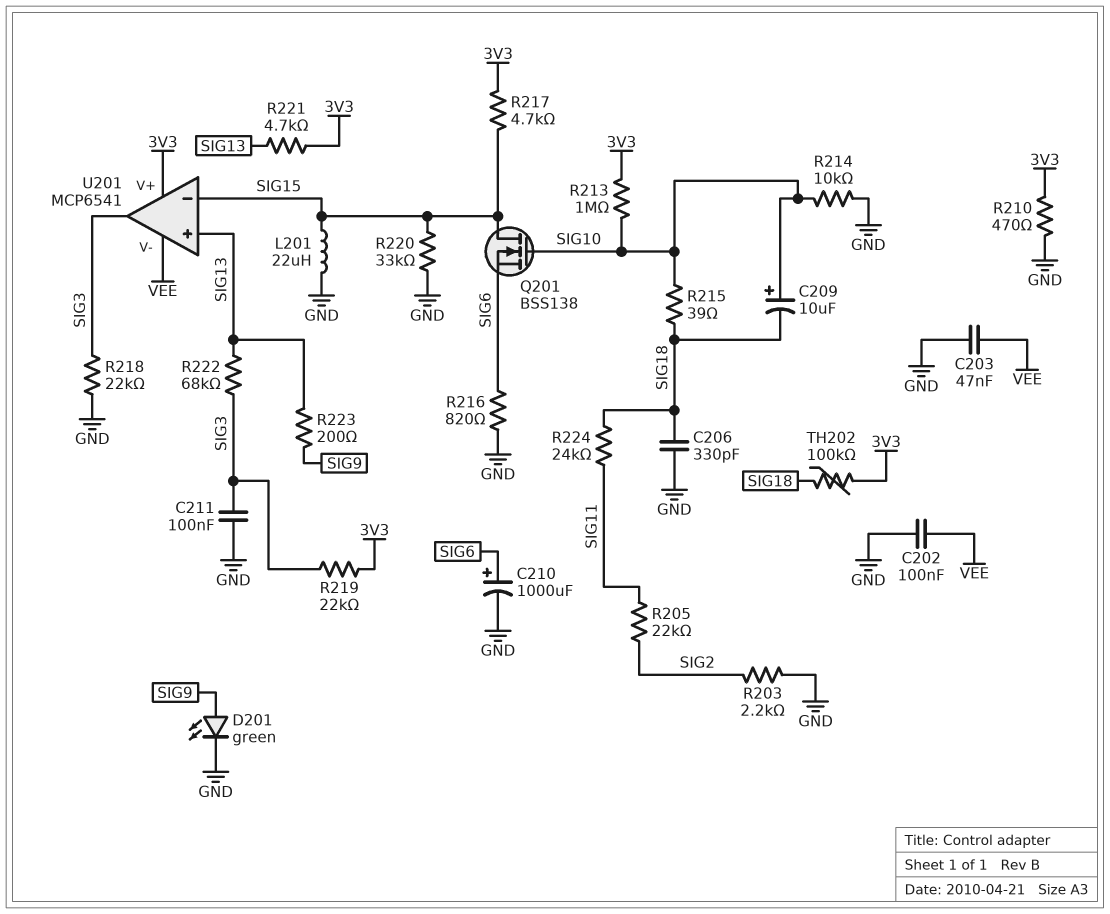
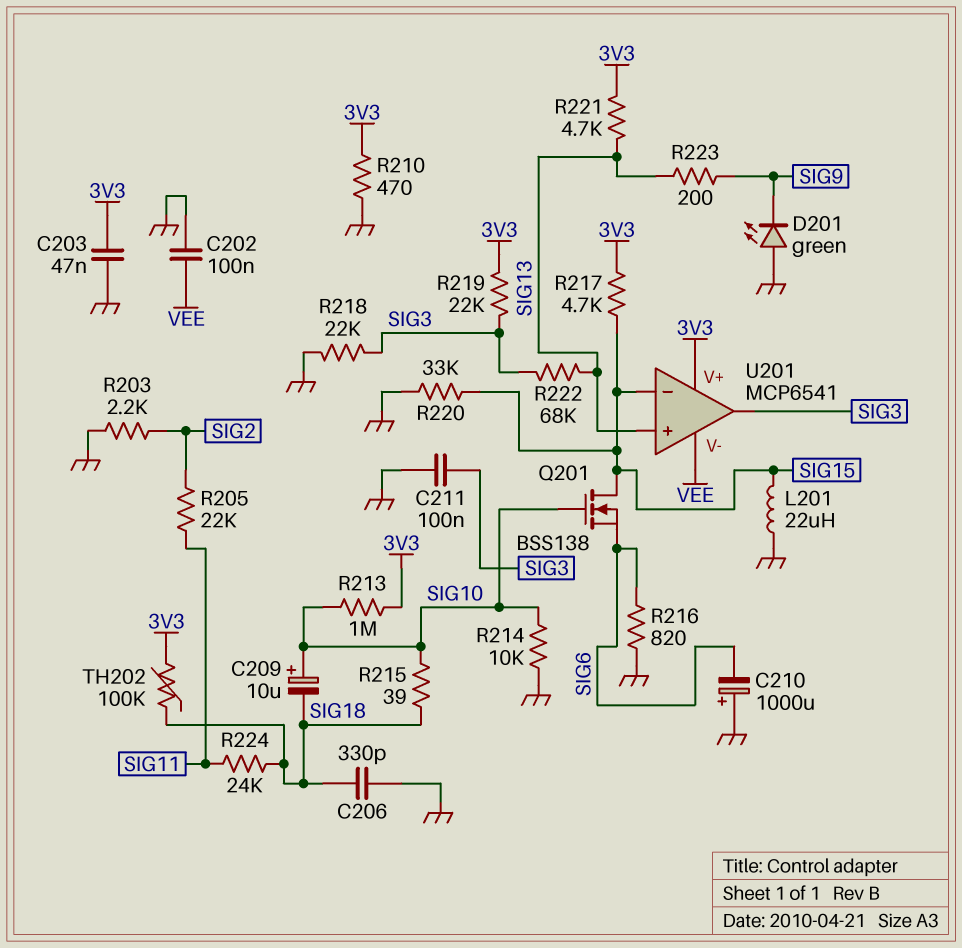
C203: 47nF (GND, VEE) -> 47nF (3V3, GND)
C210: 1000uF (plus SIG6, minus GND) -> 1000uF (plus GND, minus SIG6)
D201: LED green (A SIG9, K GND) -> LED green (A GND, K SIG9)

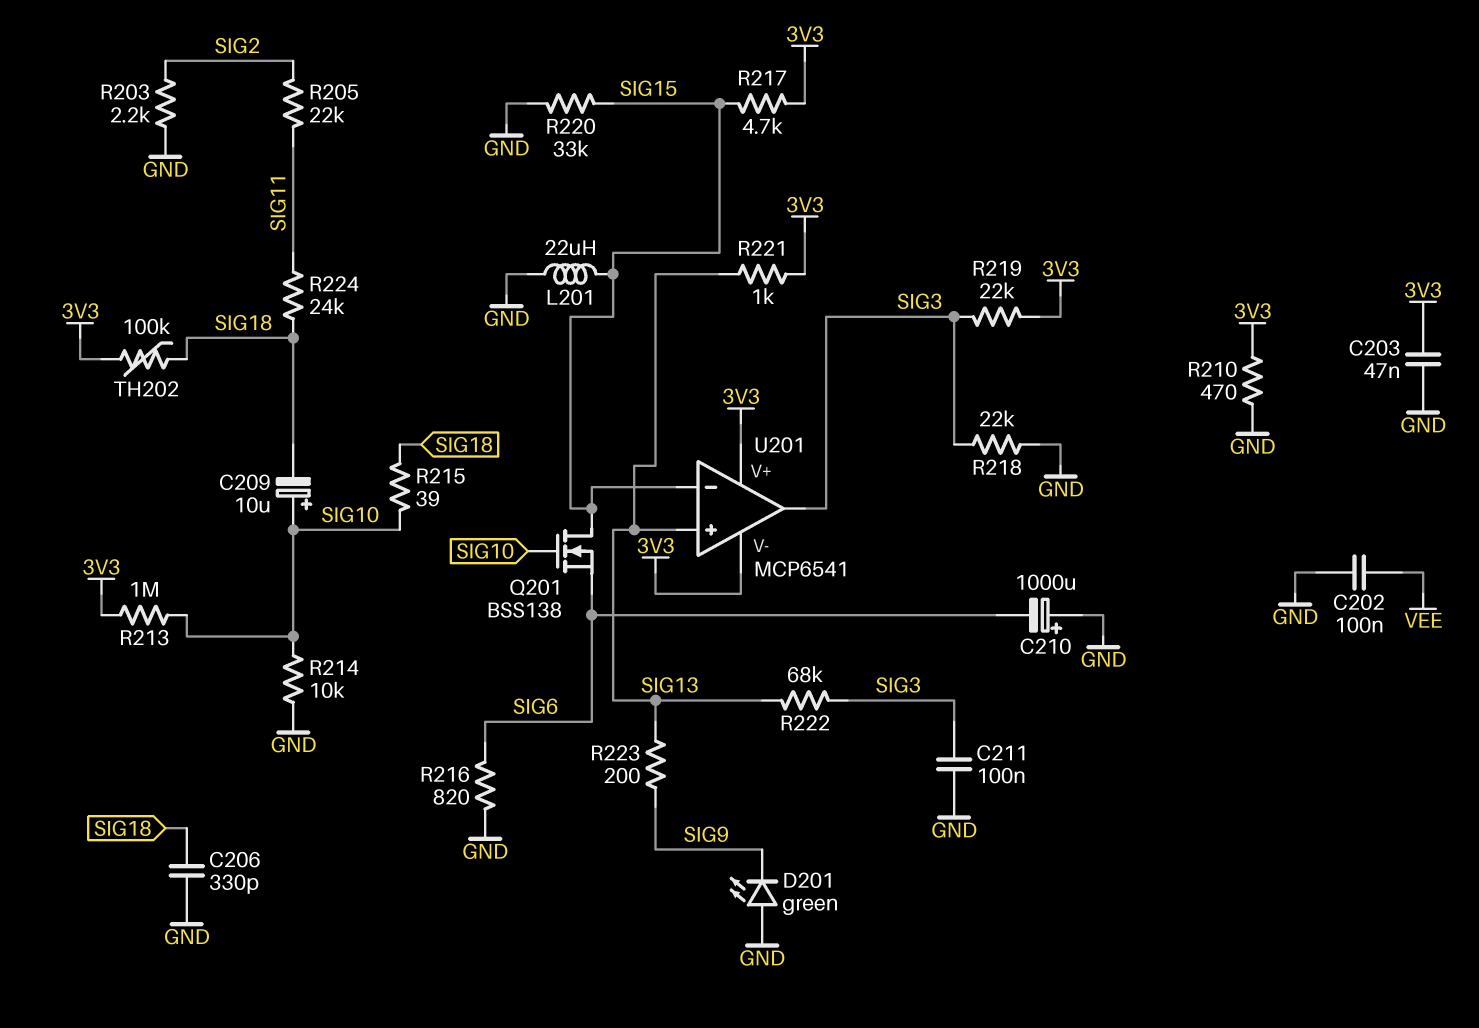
R221: 4.7k (3V3, SIG13) -> 1k (3V3, SIG13)
U201 pin V-: VEE -> 3V3

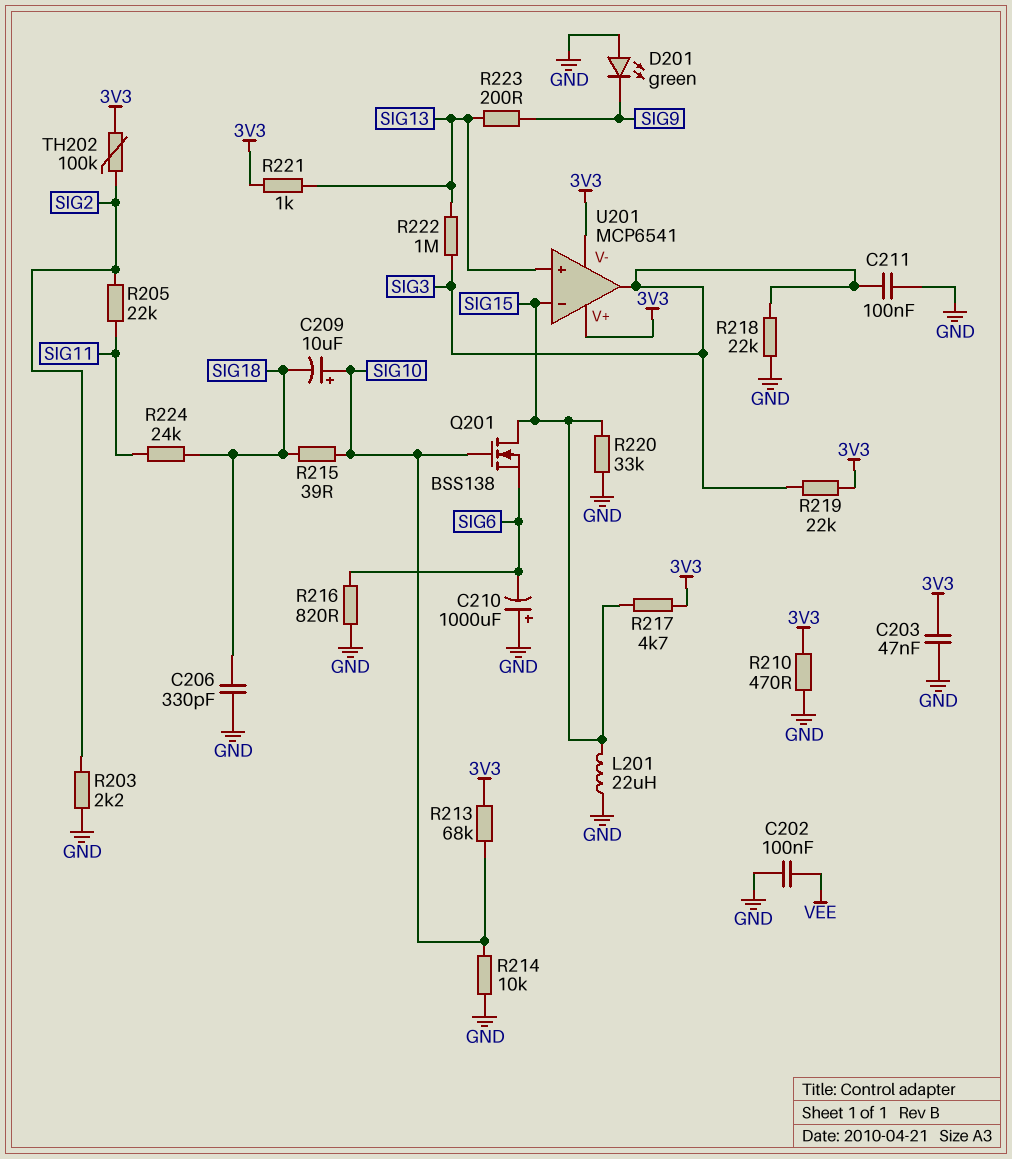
R213: 1M (3V3, SIG10) -> 68k (3V3, SIG10)
R222: 68k (SIG3, SIG13) -> 1M (SIG3, SIG13)
TH202: 100k (3V3, SIG18) -> 100k (3V3, SIG2)

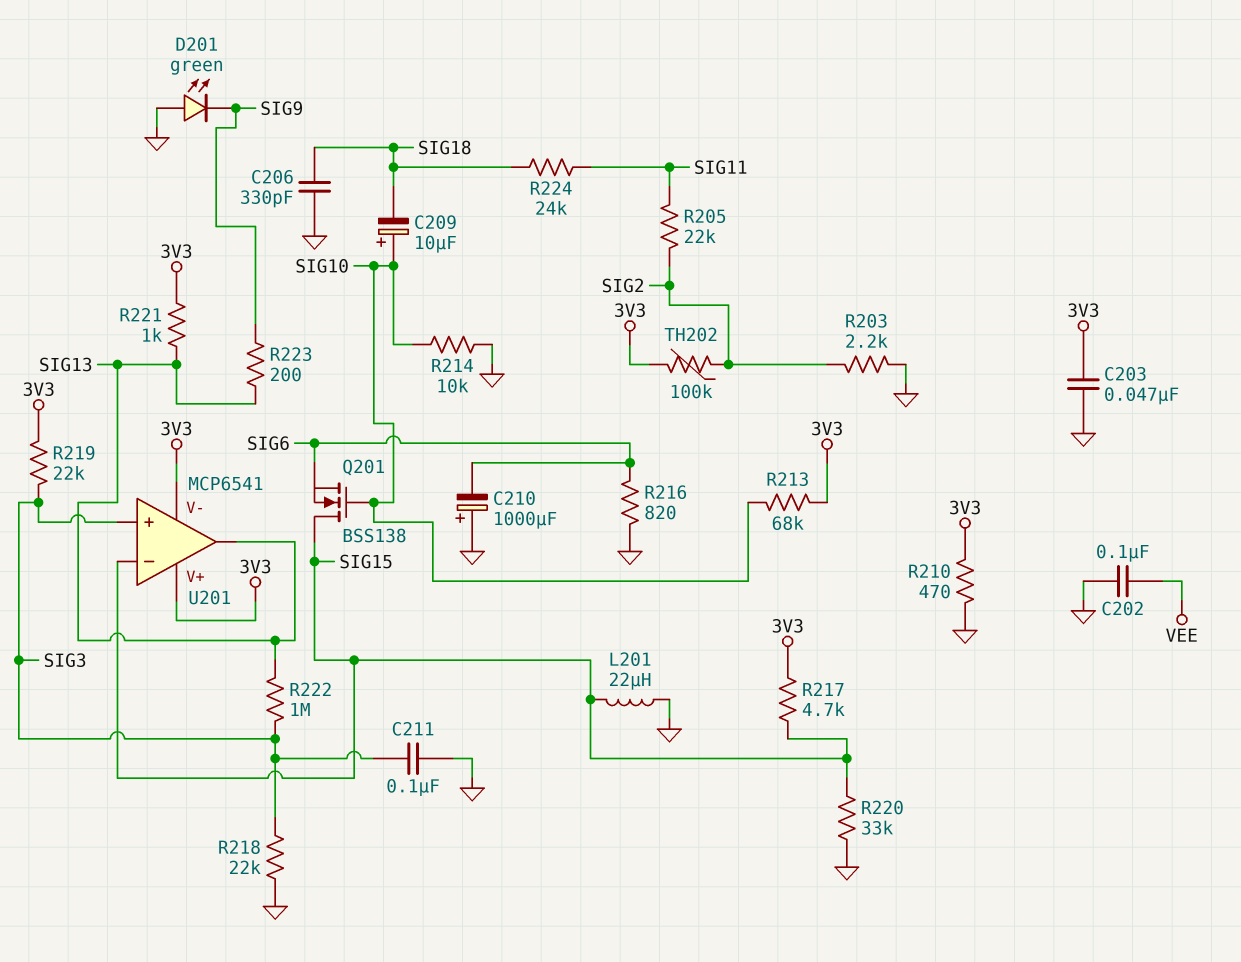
R215: 39 (SIG10, SIG18) -> none
U201 pin in+: SIG13 -> SIG3
U201 pin out: SIG3 -> SIG13

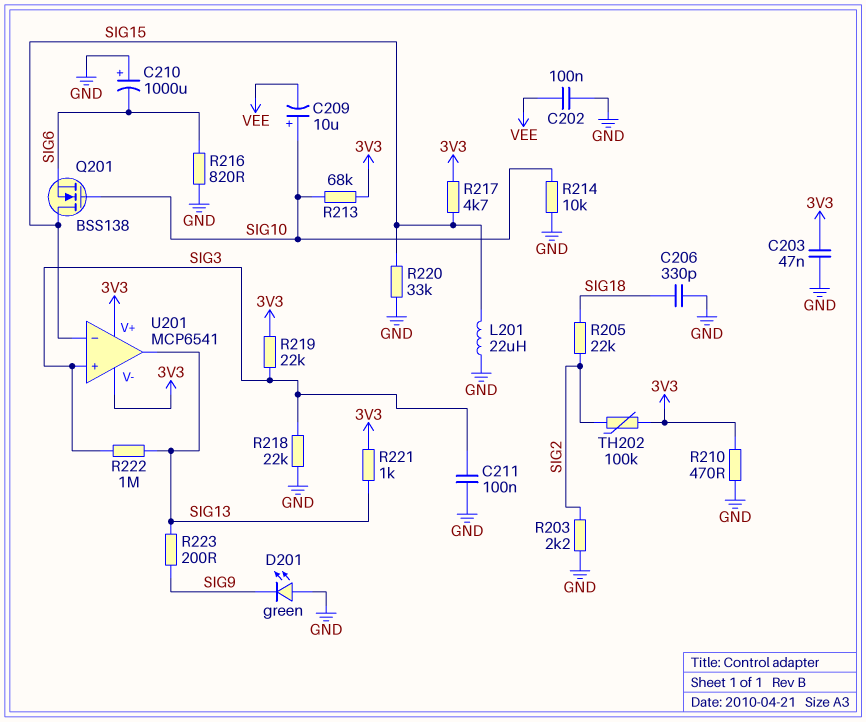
C209: 10uF (plus SIG10, minus SIG18) -> 10uF (plus SIG10, minus VEE)
R205: 22k (SIG2, SIG11) -> 22k (SIG2, SIG18)
R224: 24k (SIG11, SIG18) -> none

